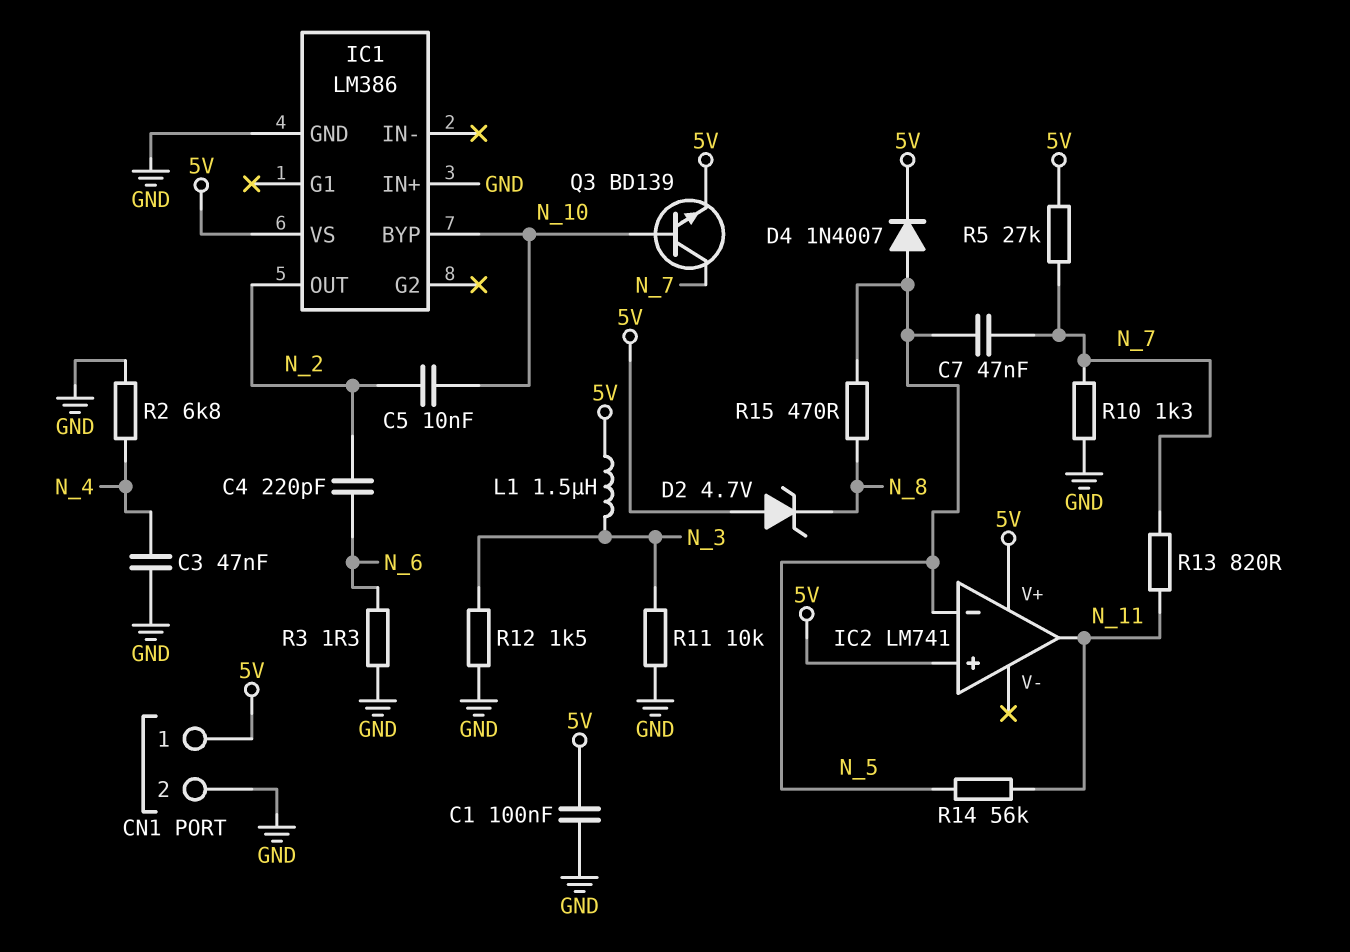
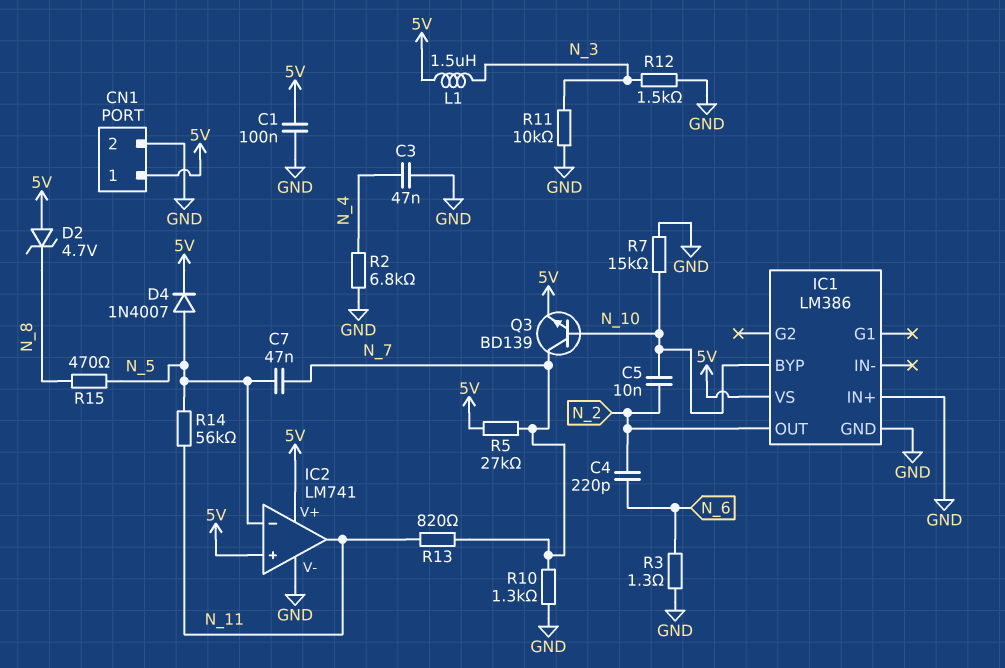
IC2 pin V-: none -> GND
R7: none -> 15k (GND, N_10)

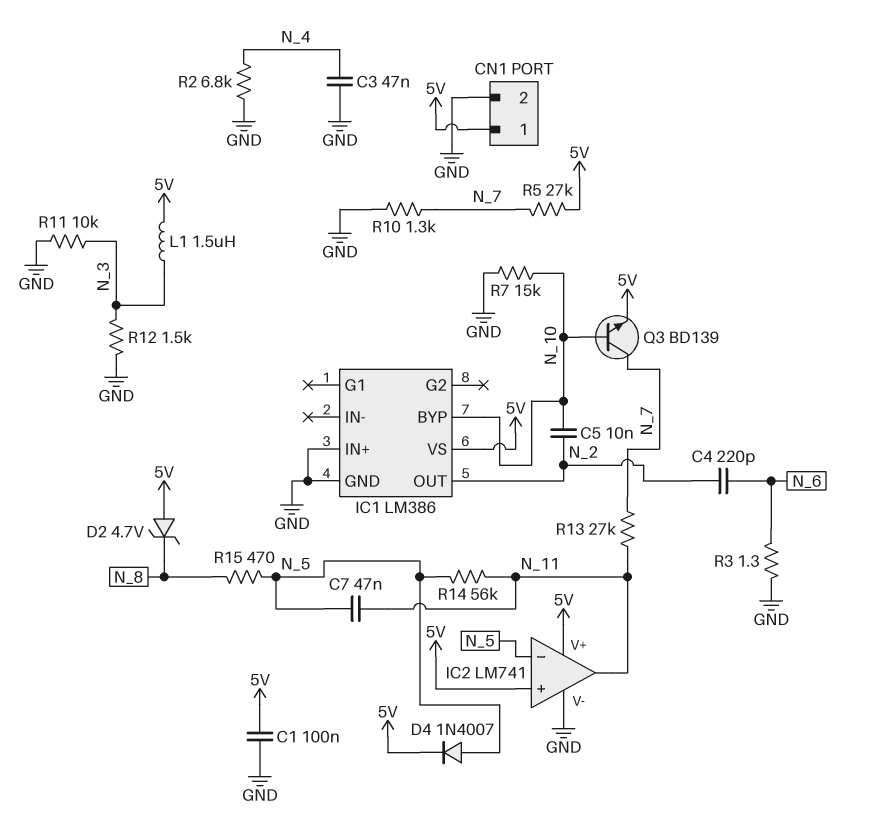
C7: 47nF (N_5, N_7) -> 47nF (N_5, N_11)
R13: 820 (N_7, N_11) -> 27k (N_7, N_11)

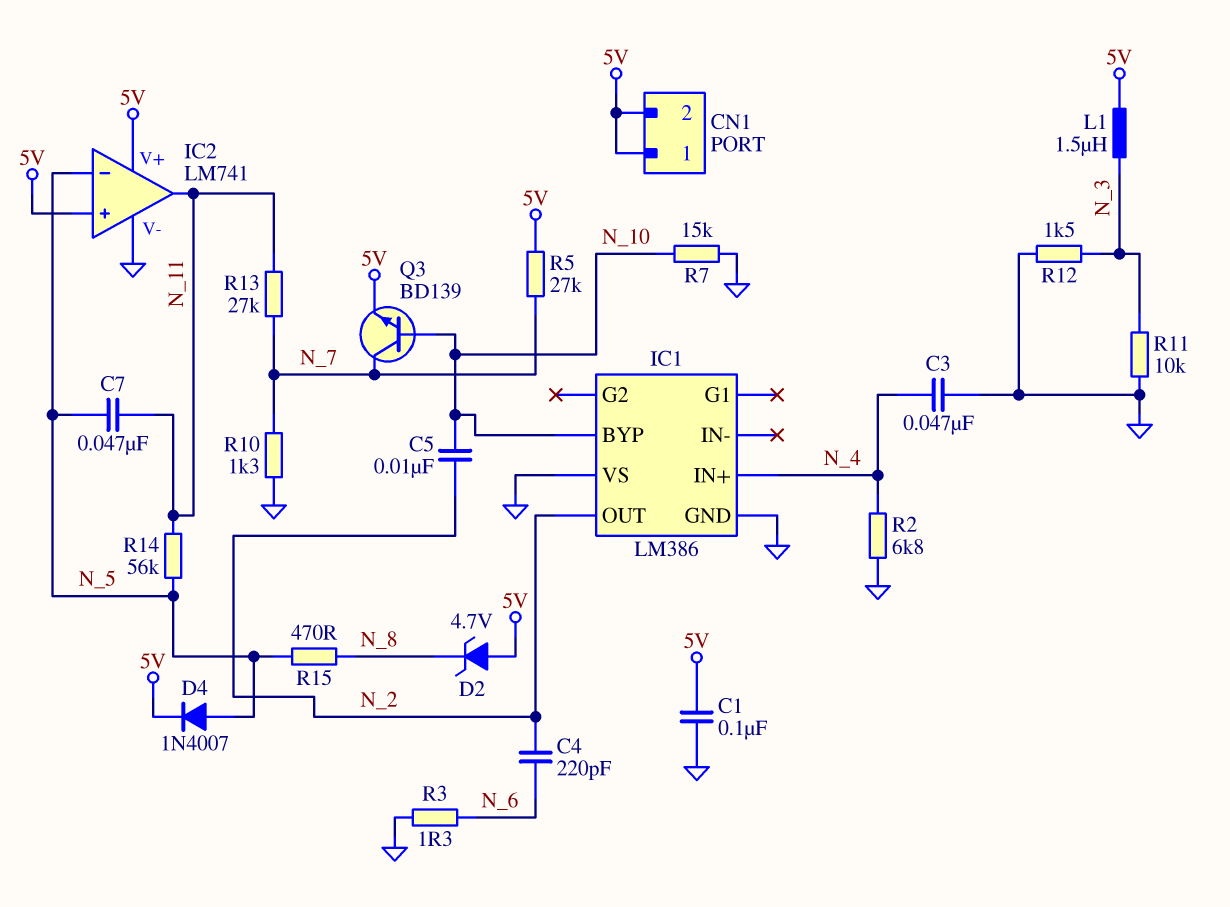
CN1 pin 2: GND -> 5V
IC1 pin IN+: GND -> N_4
IC1 pin VS: 5V -> GND

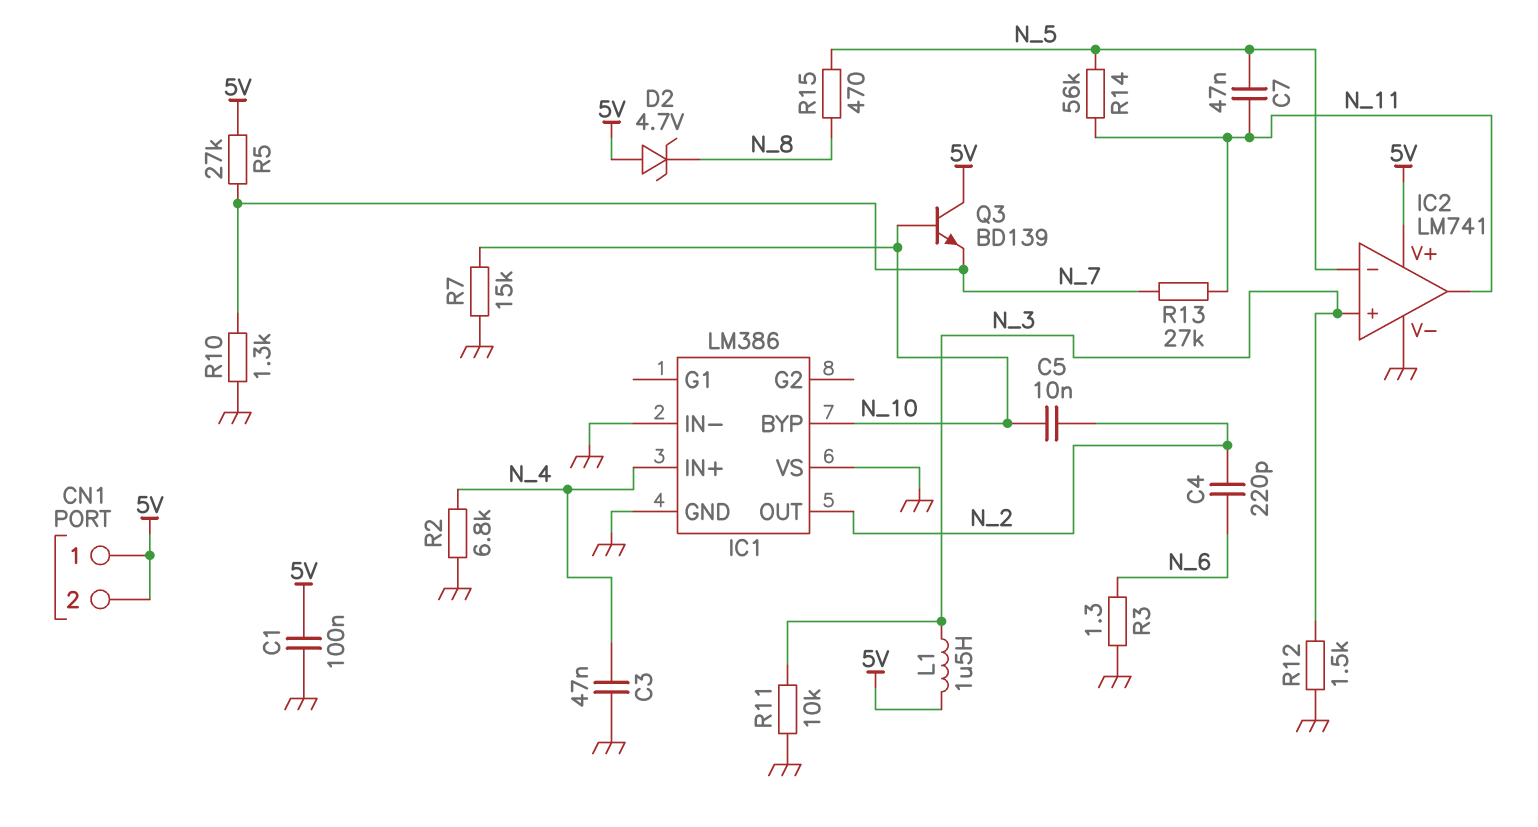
D4: diode 1N4007 (A N_5, K 5V) -> none
IC1 pin IN-: none -> GND
IC2 pin in+: 5V -> N_3
Q3: NPN BD139 (B N_10, C N_7, E 5V) -> NPN BD139 (B N_10, C 5V, E N_7)

